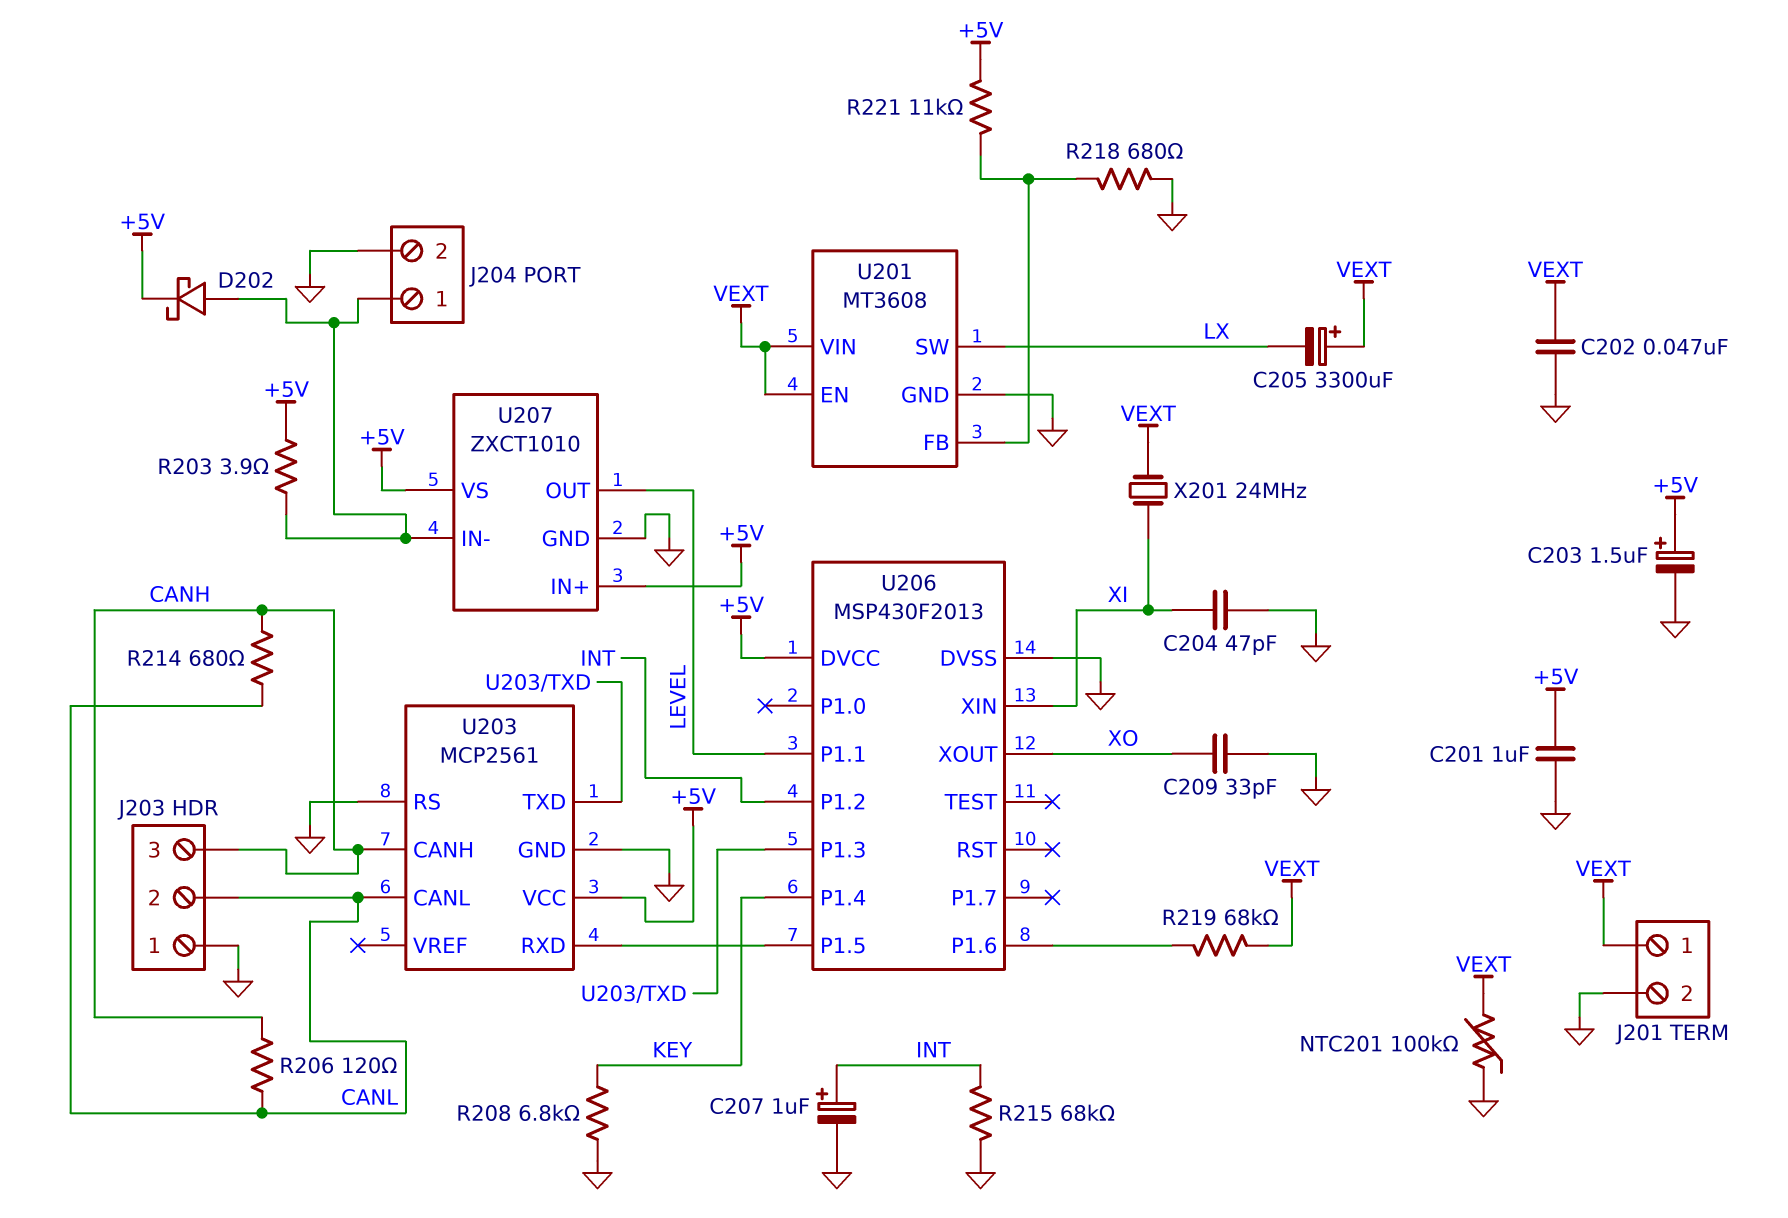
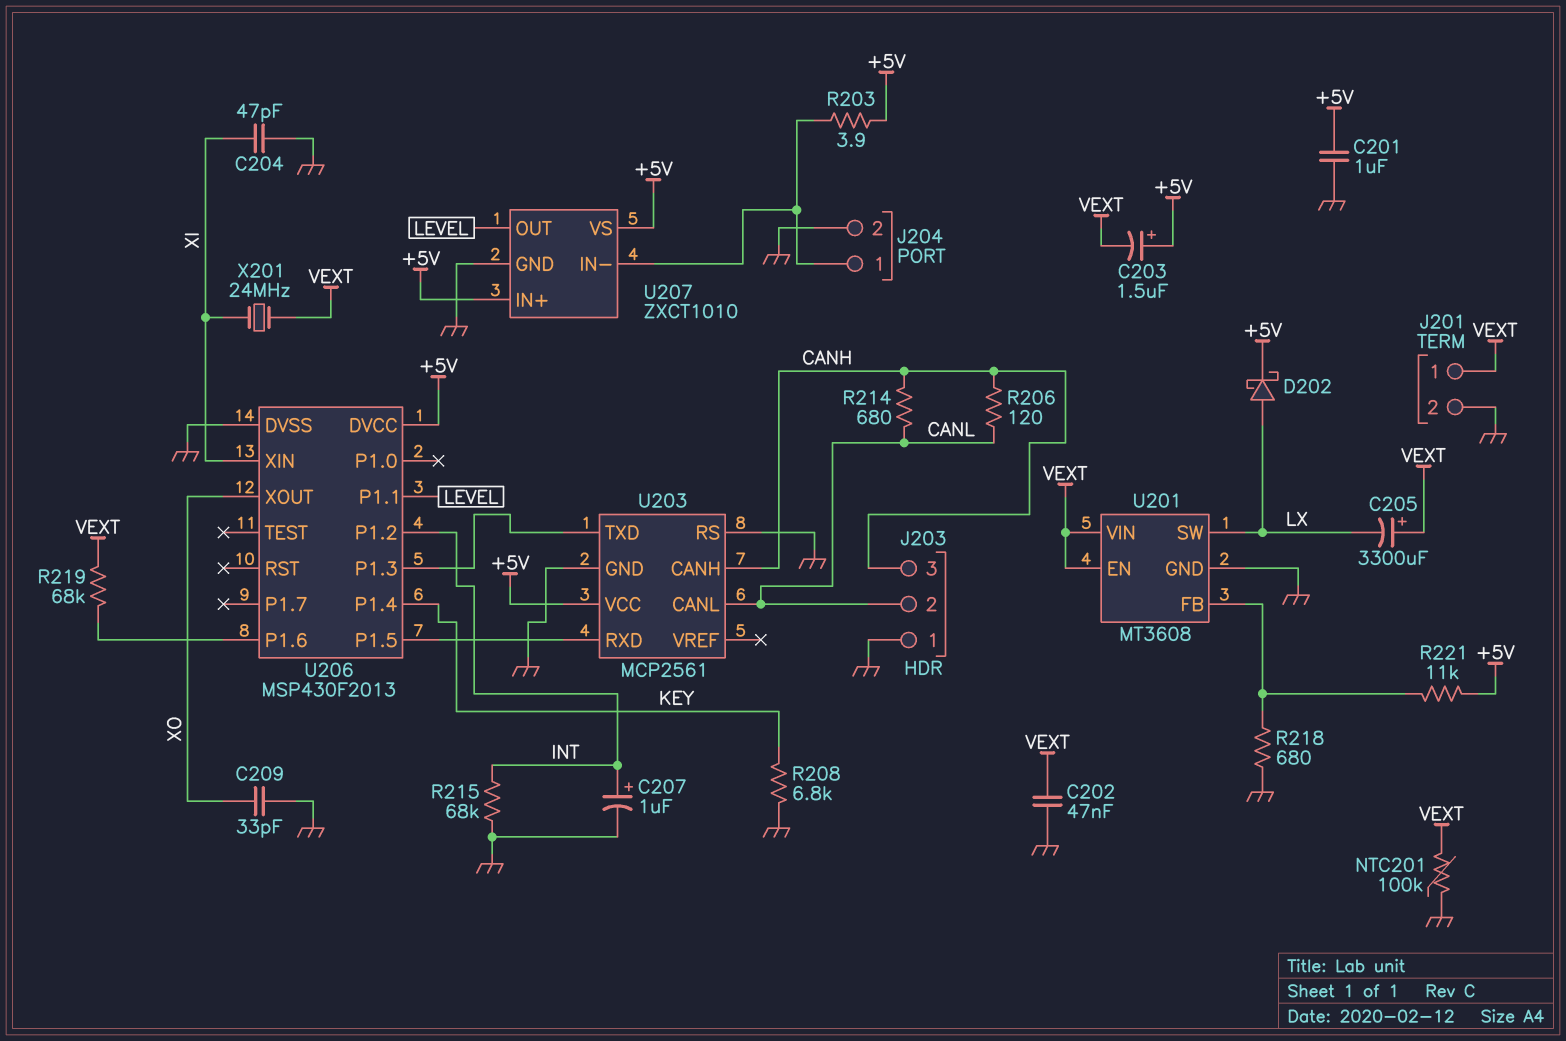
C203: 1.5uF (plus +5V, minus GND) -> 1.5uF (plus +5V, minus VEXT)
D202: schottky (A J204/1, K +5V) -> schottky (A LX, K +5V)

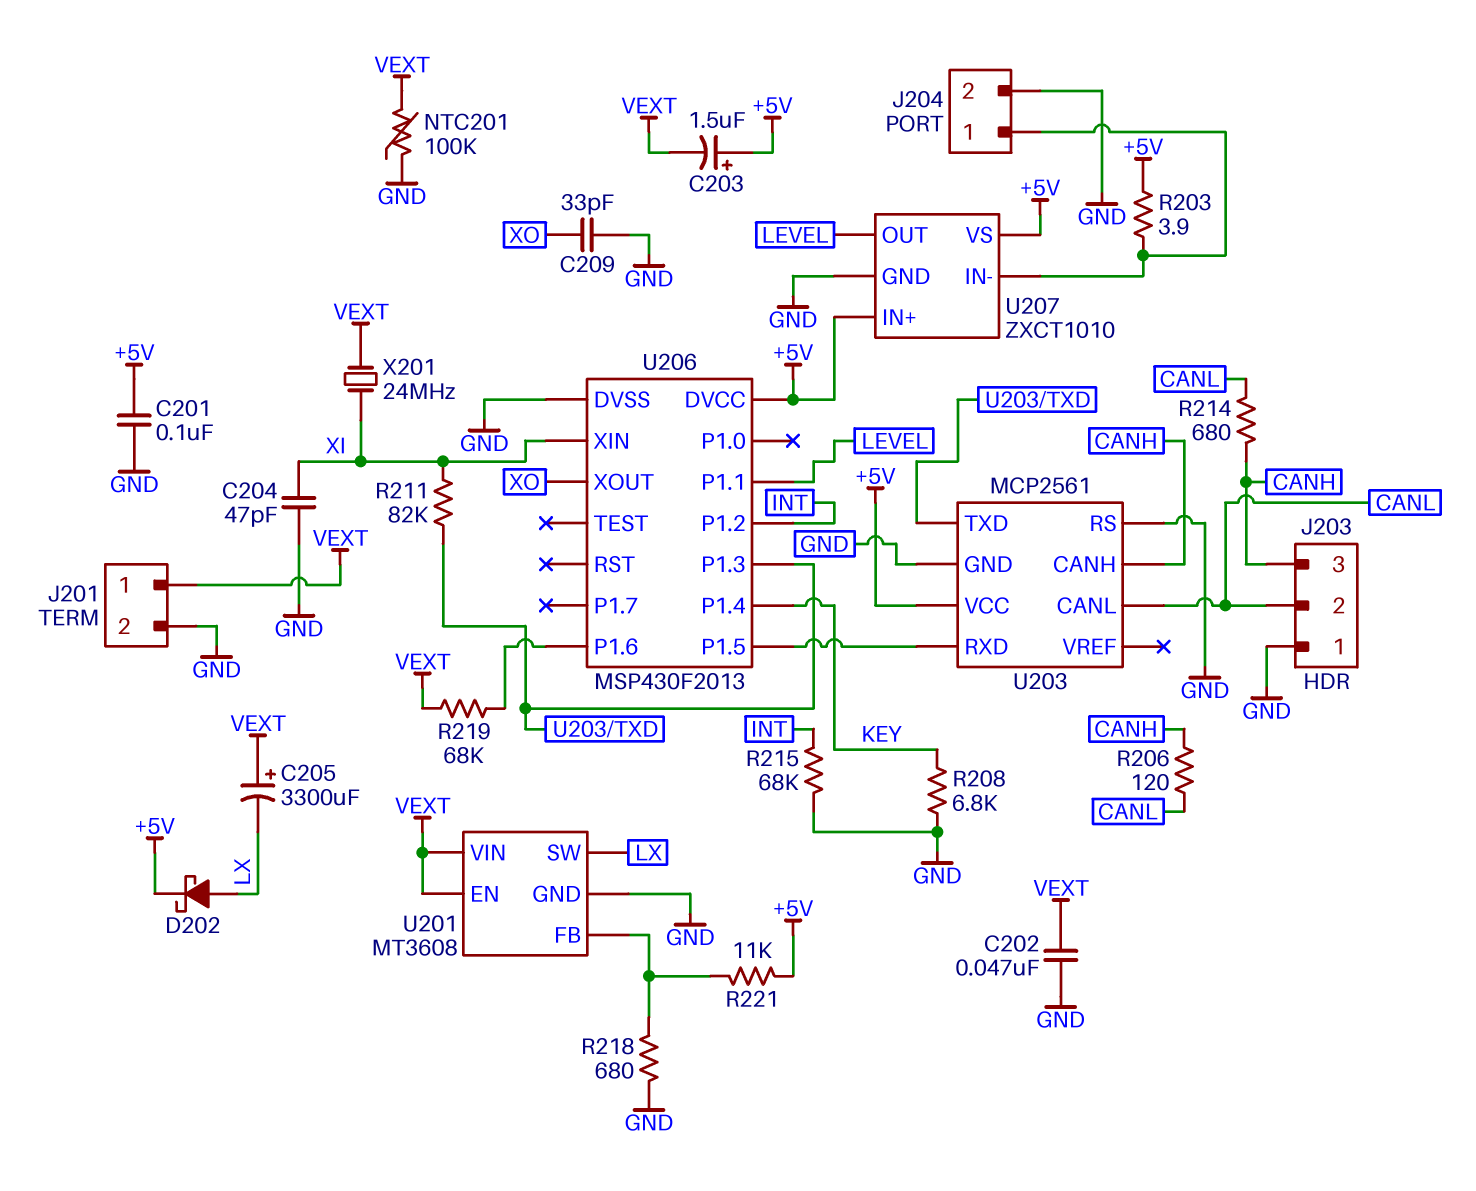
C201: 1uF (+5V, GND) -> 100nF (+5V, GND)
C207: 1uF (plus INT, minus GND) -> none
R211: none -> 82k (U203/TXD, XI)

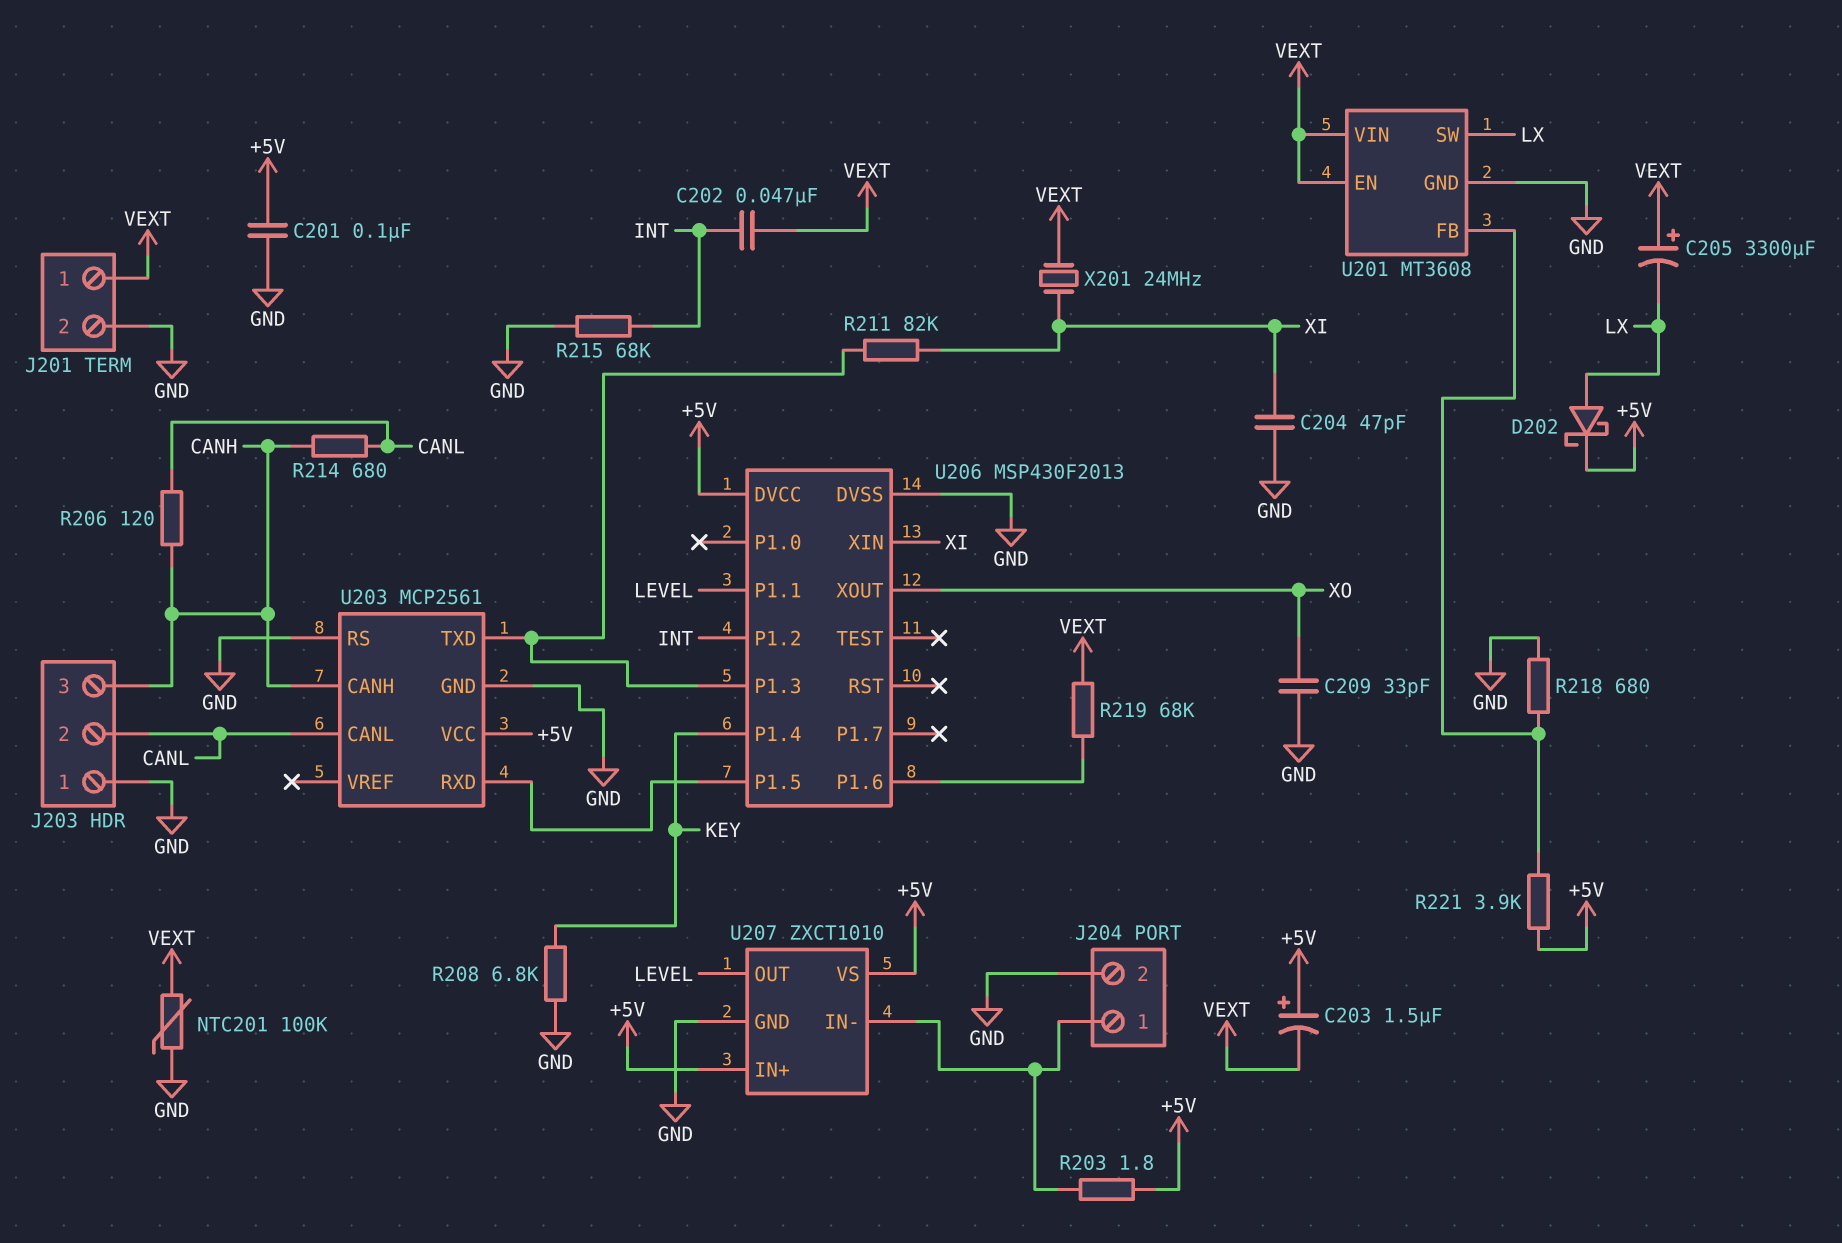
C202: 47nF (GND, VEXT) -> 47nF (INT, VEXT)
R203: 3.9 (+5V, J204/1) -> 1.8 (+5V, J204/1)
R221: 11k (+5V, U201/FB) -> 3.9k (+5V, U201/FB)

